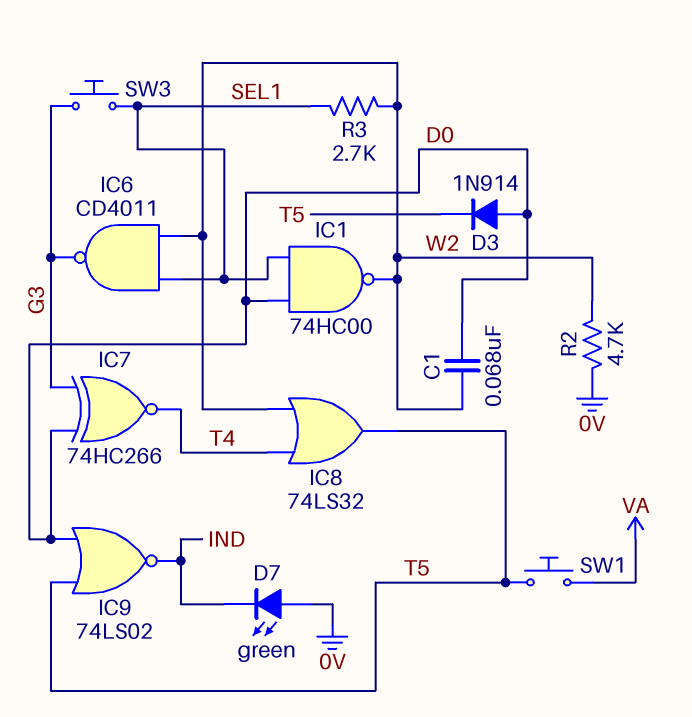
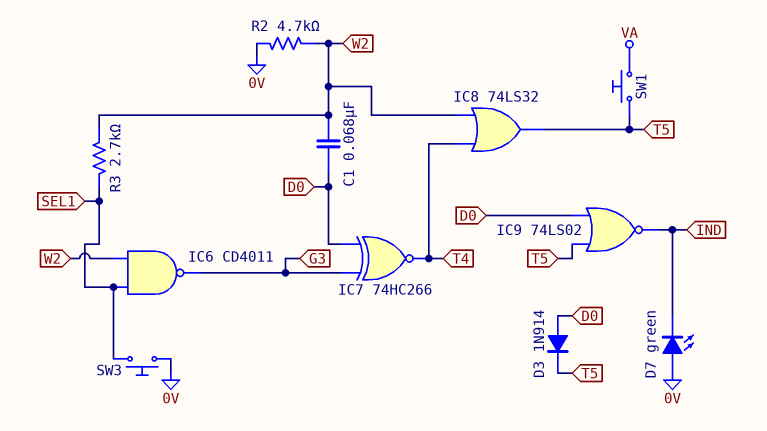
IC1: NAND 74HC00 (in D0, in SEL1, out W2) -> none
SW3: button (G3, SEL1) -> button (0V, SEL1)

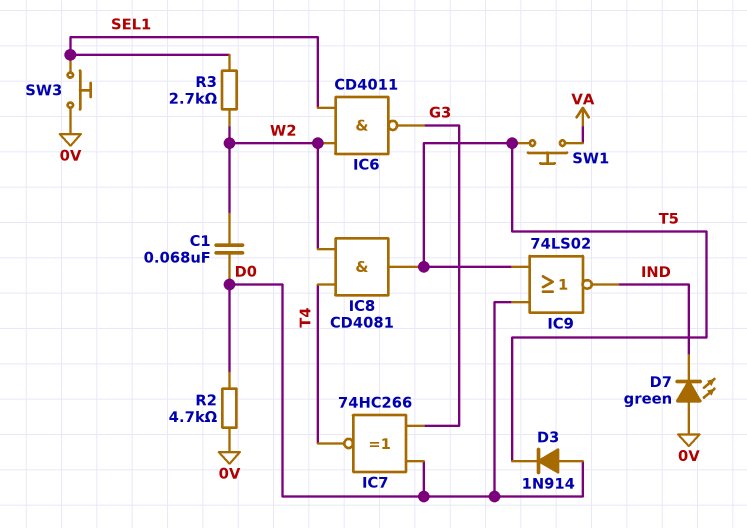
IC8: OR 74LS32 (in T4, in W2, out T5) -> AND CD4081 (in T4, in W2, out T5)
R2: 4.7k (0V, W2) -> 4.7k (0V, D0)

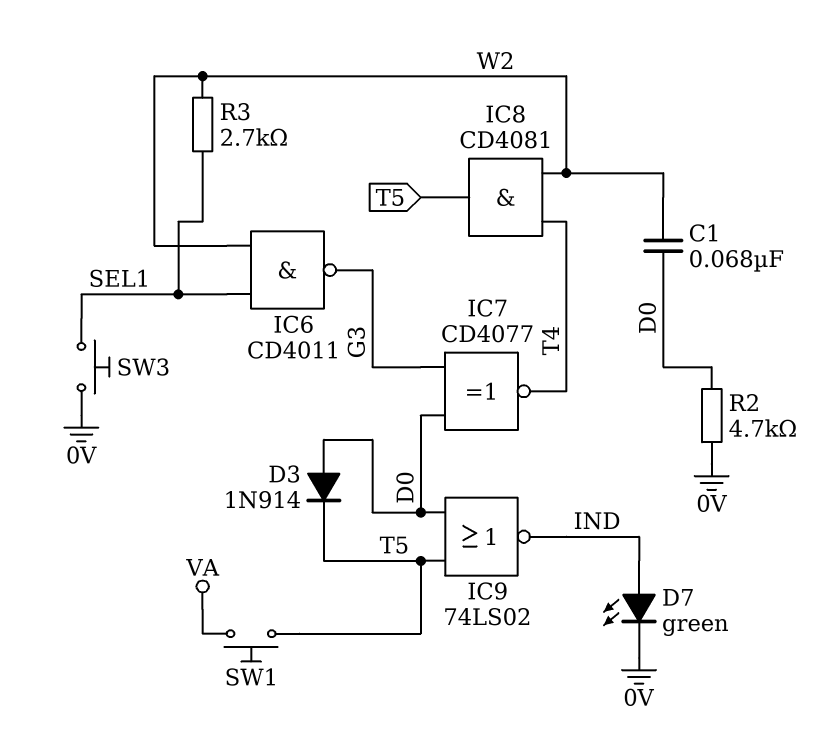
D7: LED green (A 0V, K IND) -> LED green (A IND, K 0V)
IC7: XNOR 74HC266 (in D0, in G3, out T4) -> XNOR CD4077 (in D0, in G3, out T4)

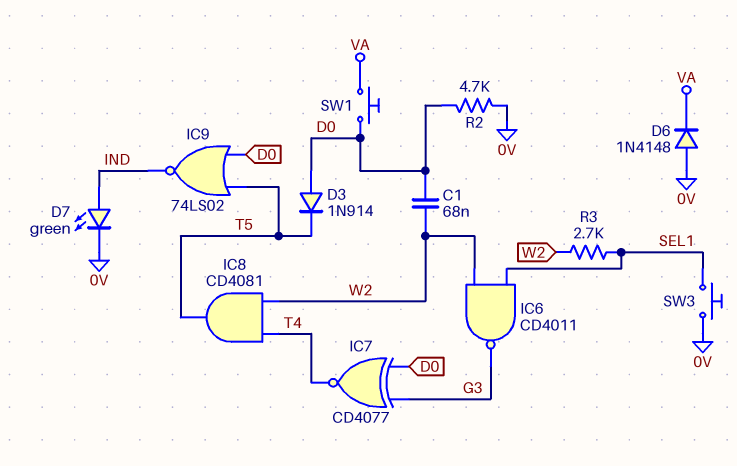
D6: none -> diode 1N4148 (A 0V, K VA)
SW1: button (T5, VA) -> button (D0, VA)

